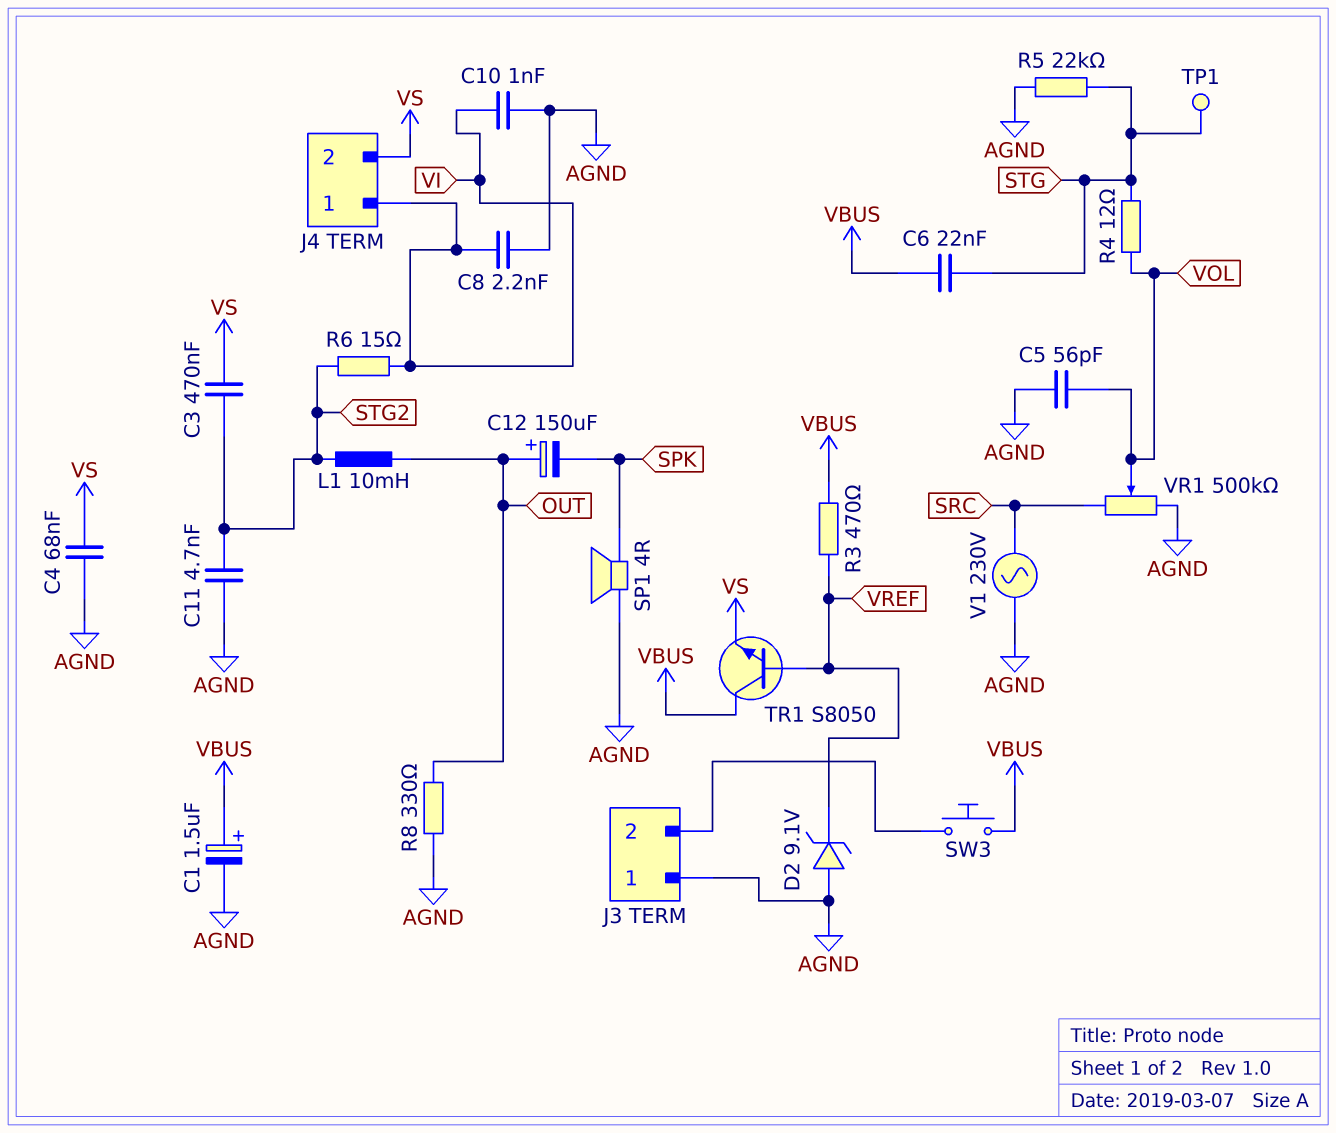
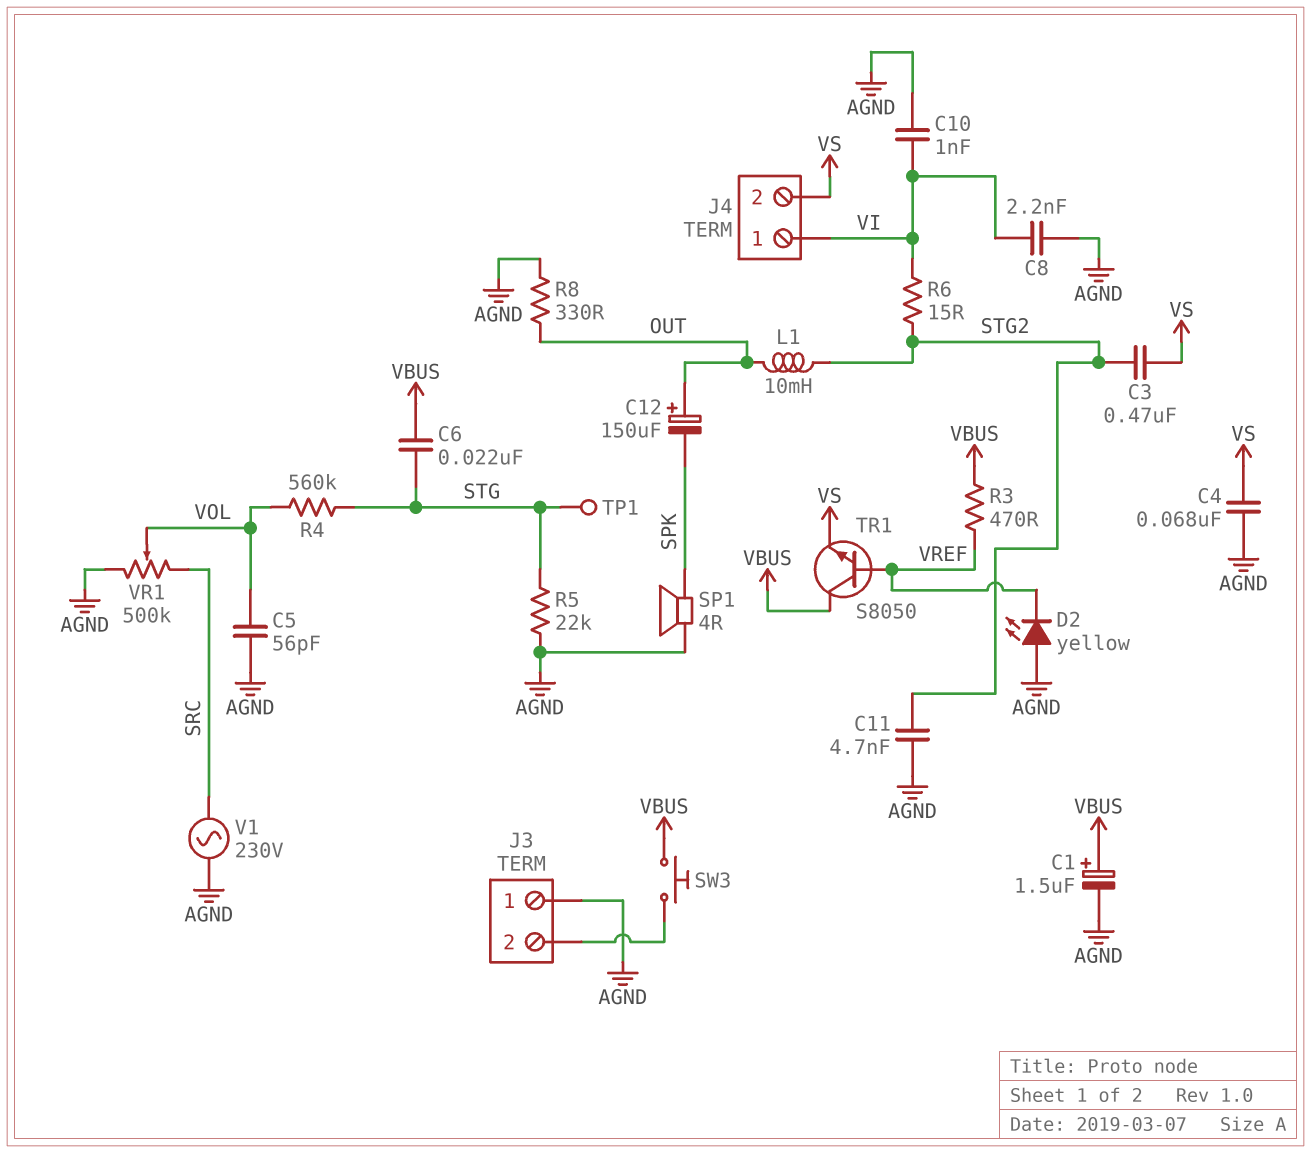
D2: zener 9.1V (A AGND, K VREF) -> LED yellow (A AGND, K VREF)
R4: 12 (STG, VOL) -> 560k (STG, VOL)

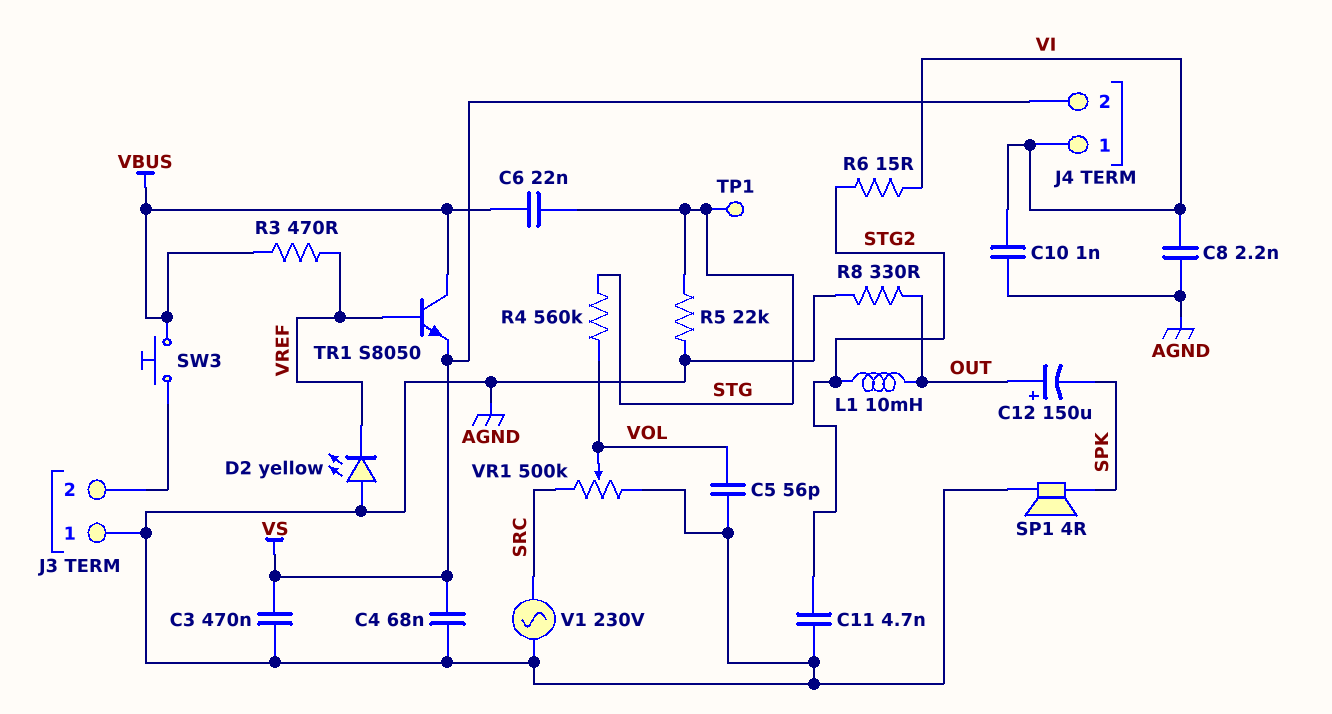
C1: 1.5uF (plus VBUS, minus AGND) -> none
C3: 470nF (STG2, VS) -> 470nF (AGND, VS)

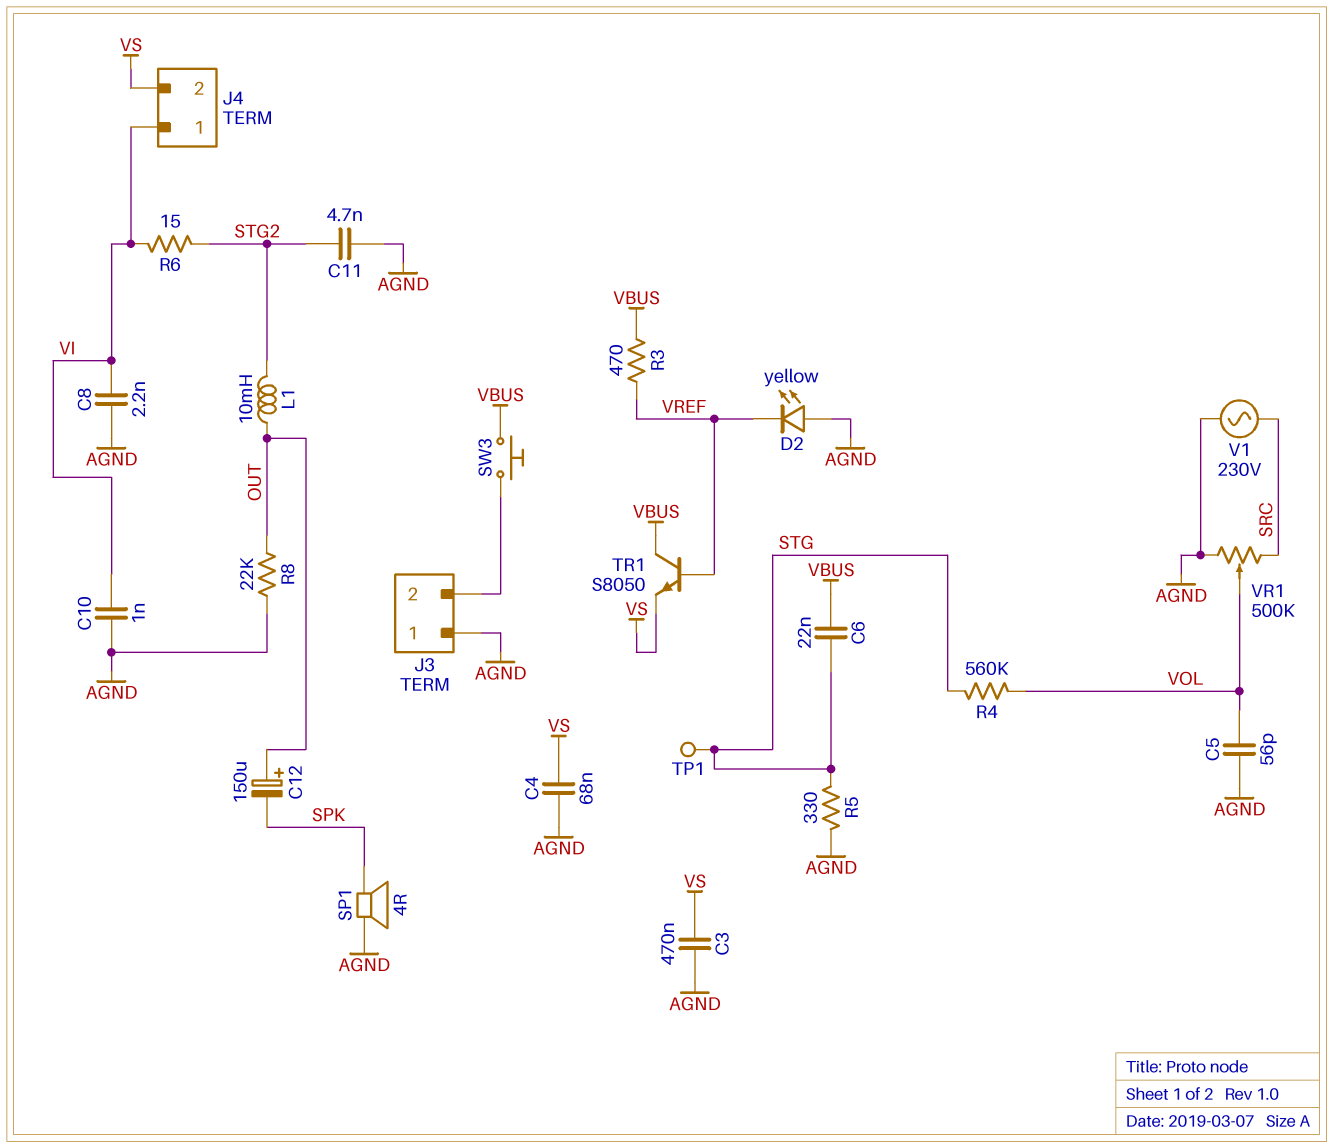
R5: 22k (AGND, STG) -> 330 (AGND, STG)
R8: 330 (AGND, OUT) -> 22k (AGND, OUT)

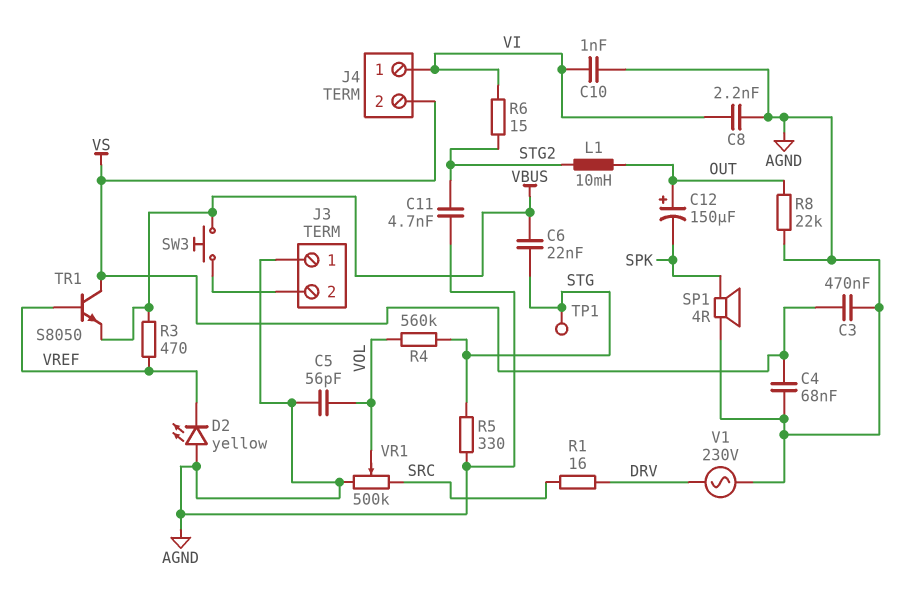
R1: none -> 16 (DRV, SRC)
TR1: NPN S8050 (B VREF, C VBUS, E VS) -> NPN S8050 (B VREF, C VS, E VBUS)
V1: AC 230V (AGND, SRC) -> AC 230V (AGND, DRV)

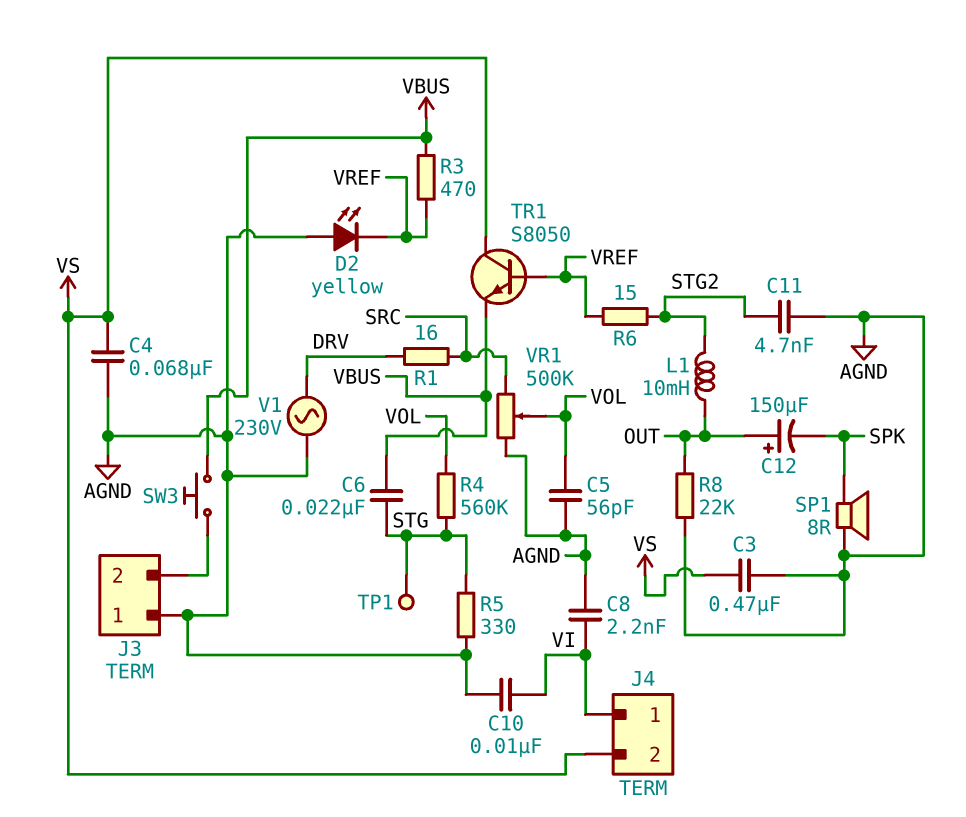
C10: 1nF (AGND, VI) -> 10nF (AGND, VI)
R6: 15 (STG2, VI) -> 15 (STG2, VREF)
SP1: speaker 4R (AGND, SPK) -> speaker 8R (AGND, SPK)

